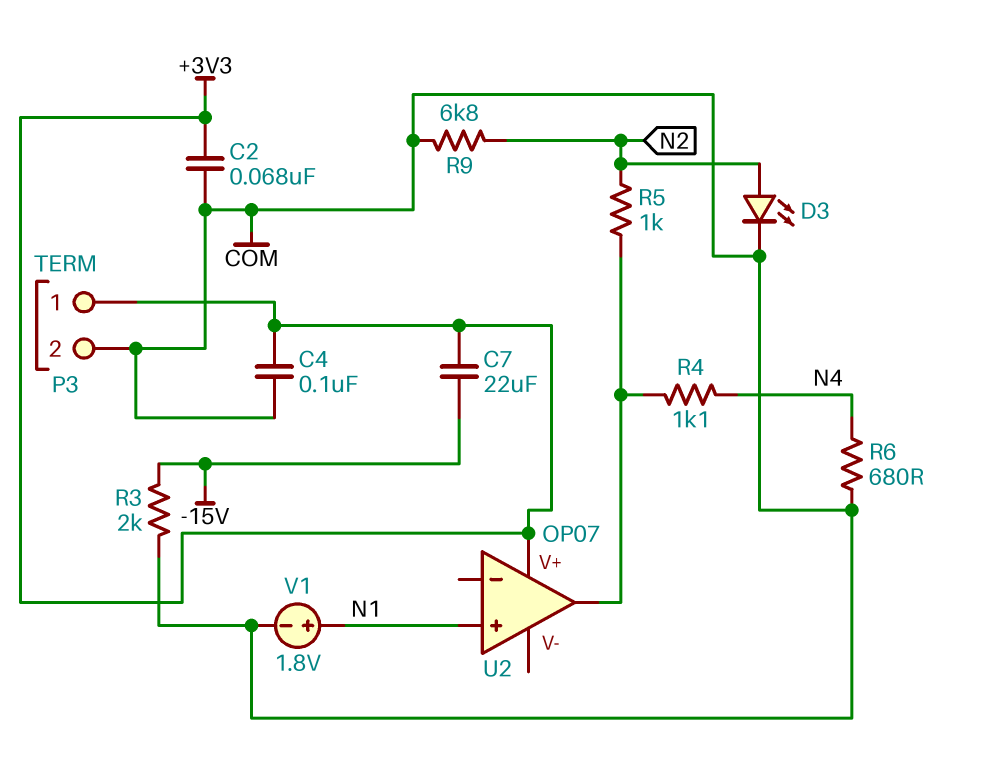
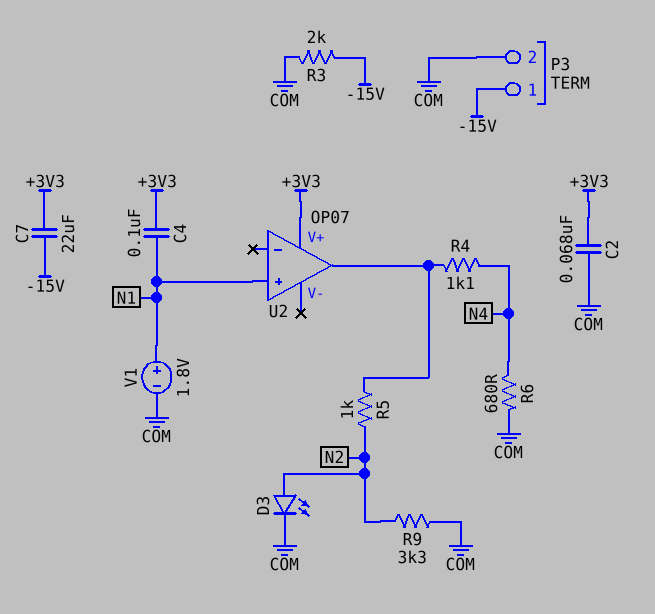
C4: 100nF (+3V3, COM) -> 100nF (+3V3, N1)
P3 pin 1: +3V3 -> -15V
R9: 6.8k (COM, N2) -> 3.3k (COM, N2)

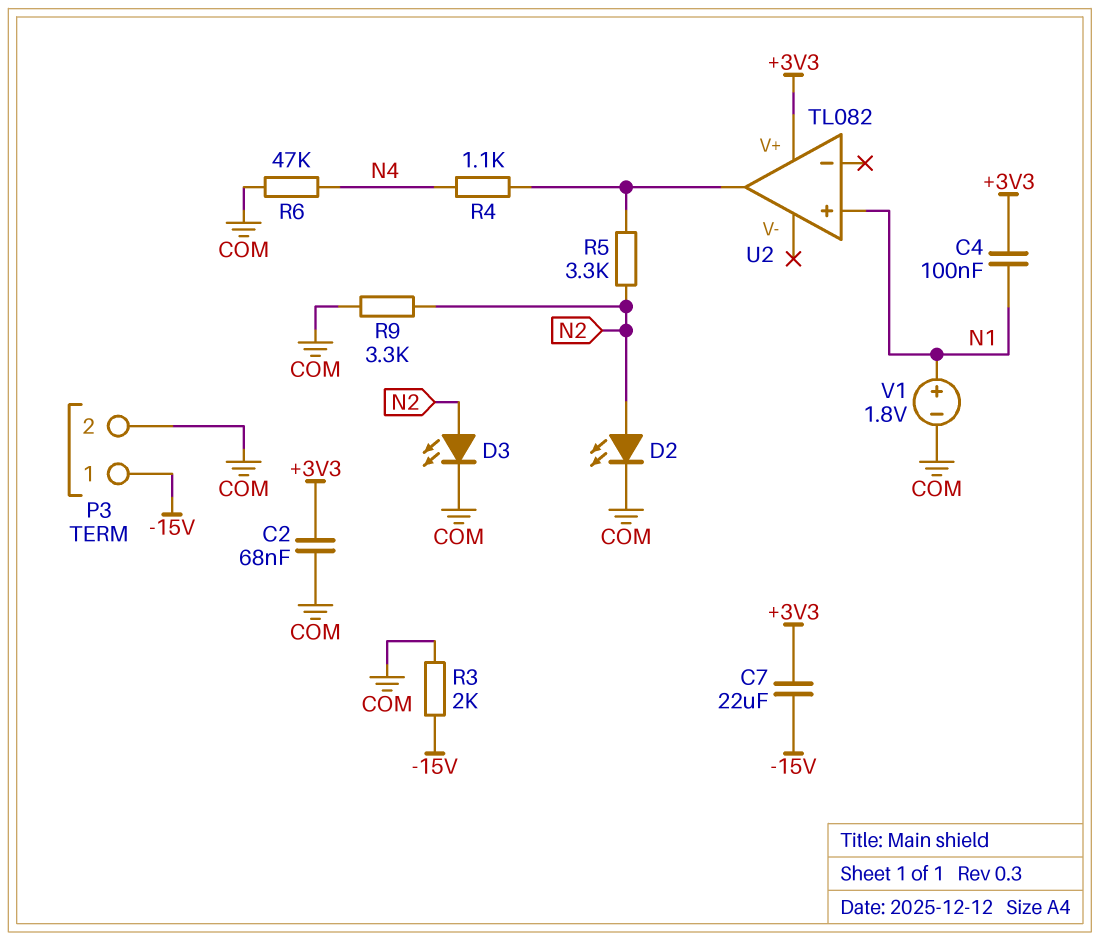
D2: none -> LED (A N2, K COM)
R5: 1k (N2, U2/out) -> 3.3k (N2, U2/out)
R6: 680 (COM, N4) -> 47k (COM, N4)
U2: OP07 -> TL082

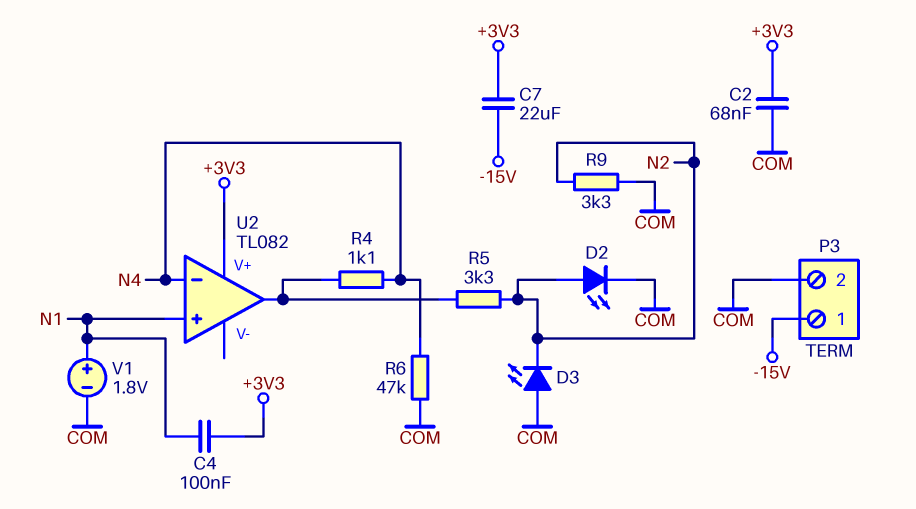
D3: LED (A N2, K COM) -> LED (A COM, K N2)
R3: 2k (-15V, COM) -> none
U2 pin in-: none -> N4

